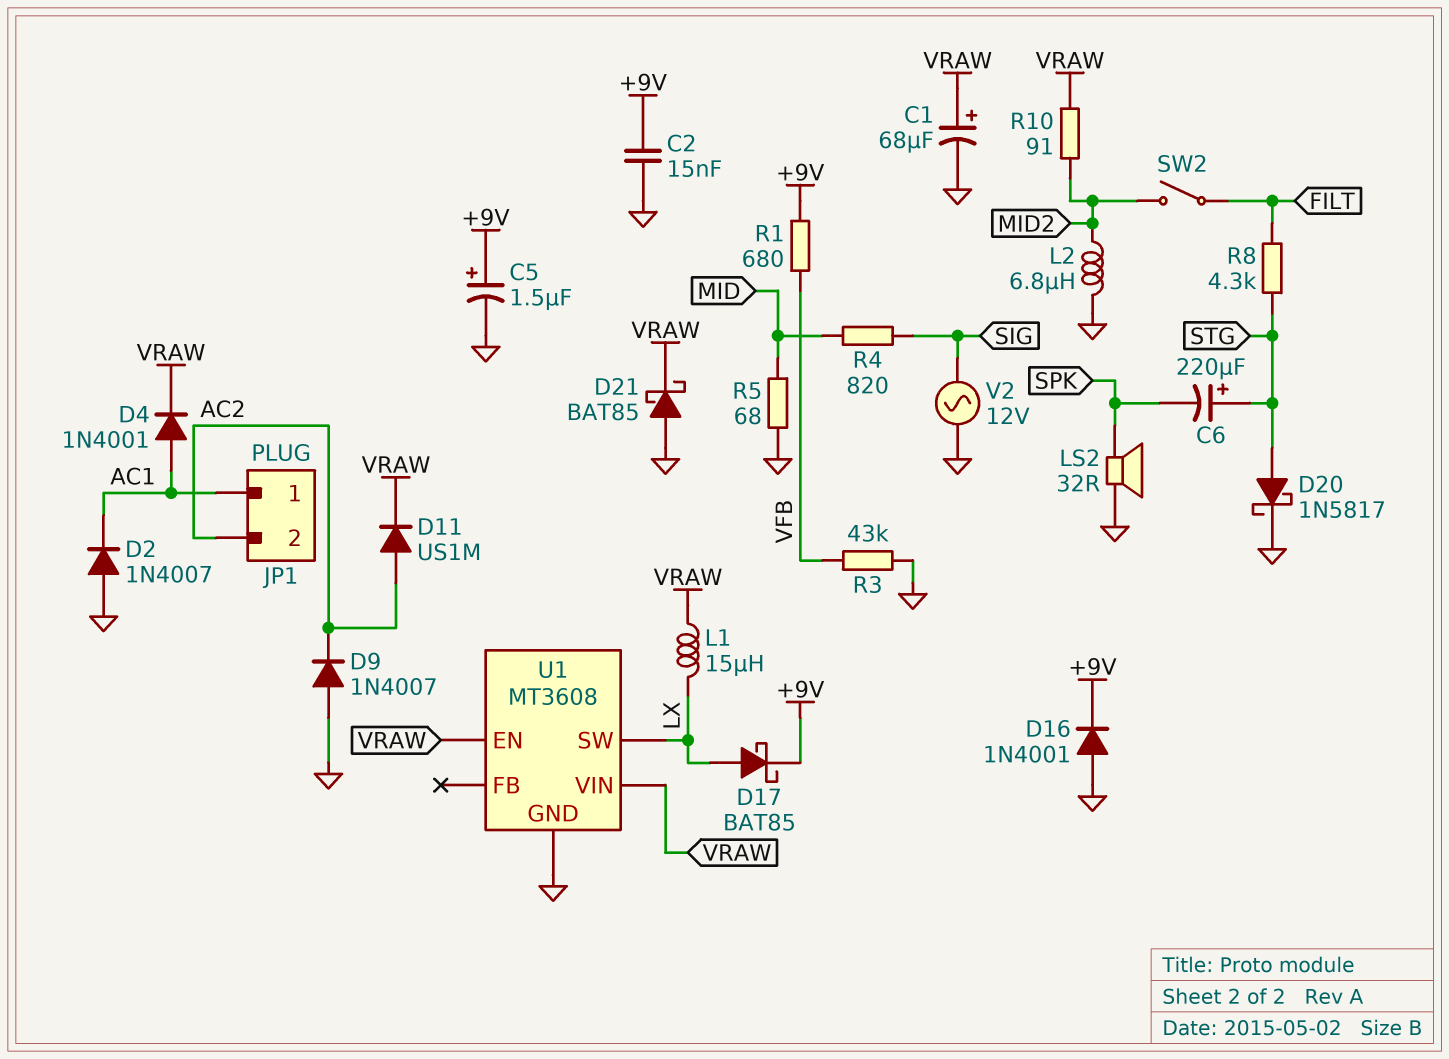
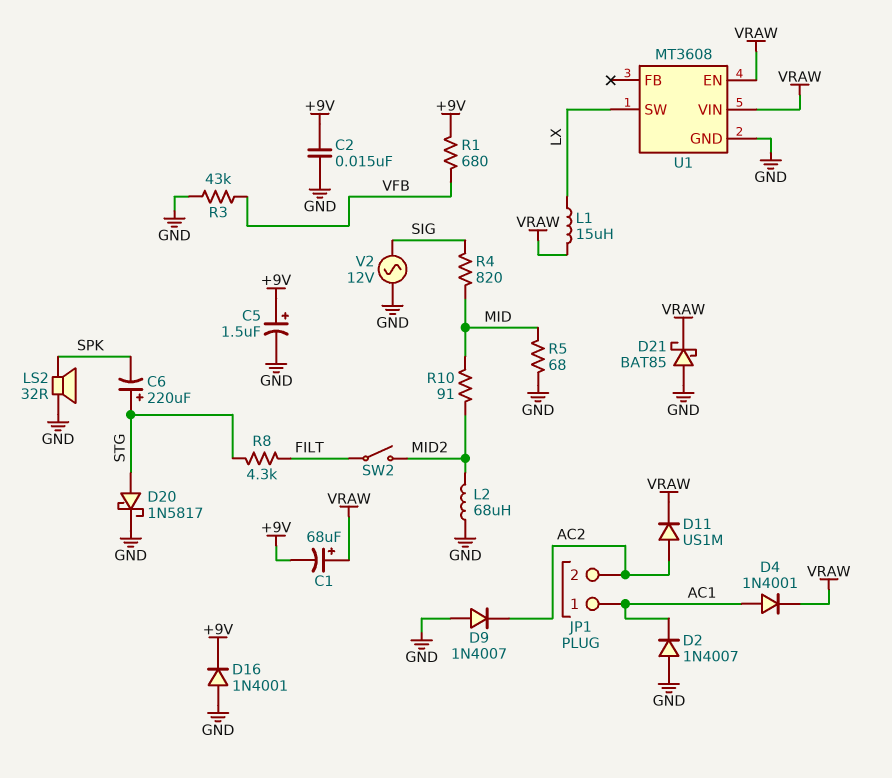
C1: 68uF (plus VRAW, minus GND) -> 68uF (plus VRAW, minus +9V)
D17: schottky BAT85 (A LX, K +9V) -> none
L2: 6.8uH (GND, MID2) -> 68uH (GND, MID2)
R10: 91 (MID2, VRAW) -> 91 (MID, MID2)

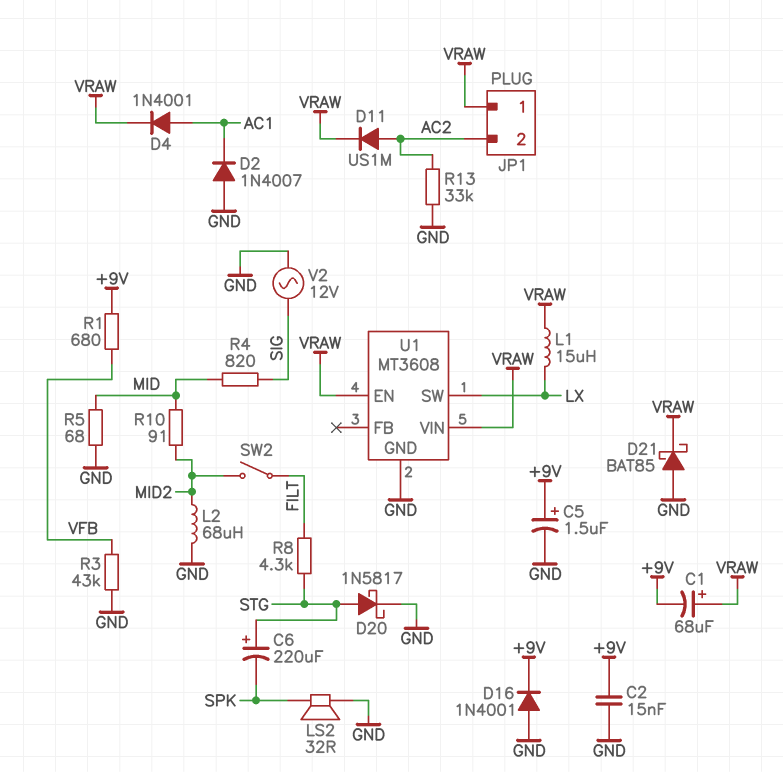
D9: diode 1N4007 (A GND, K AC2) -> none
JP1 pin 1: AC1 -> VRAW
R13: none -> 33k (AC2, GND)

